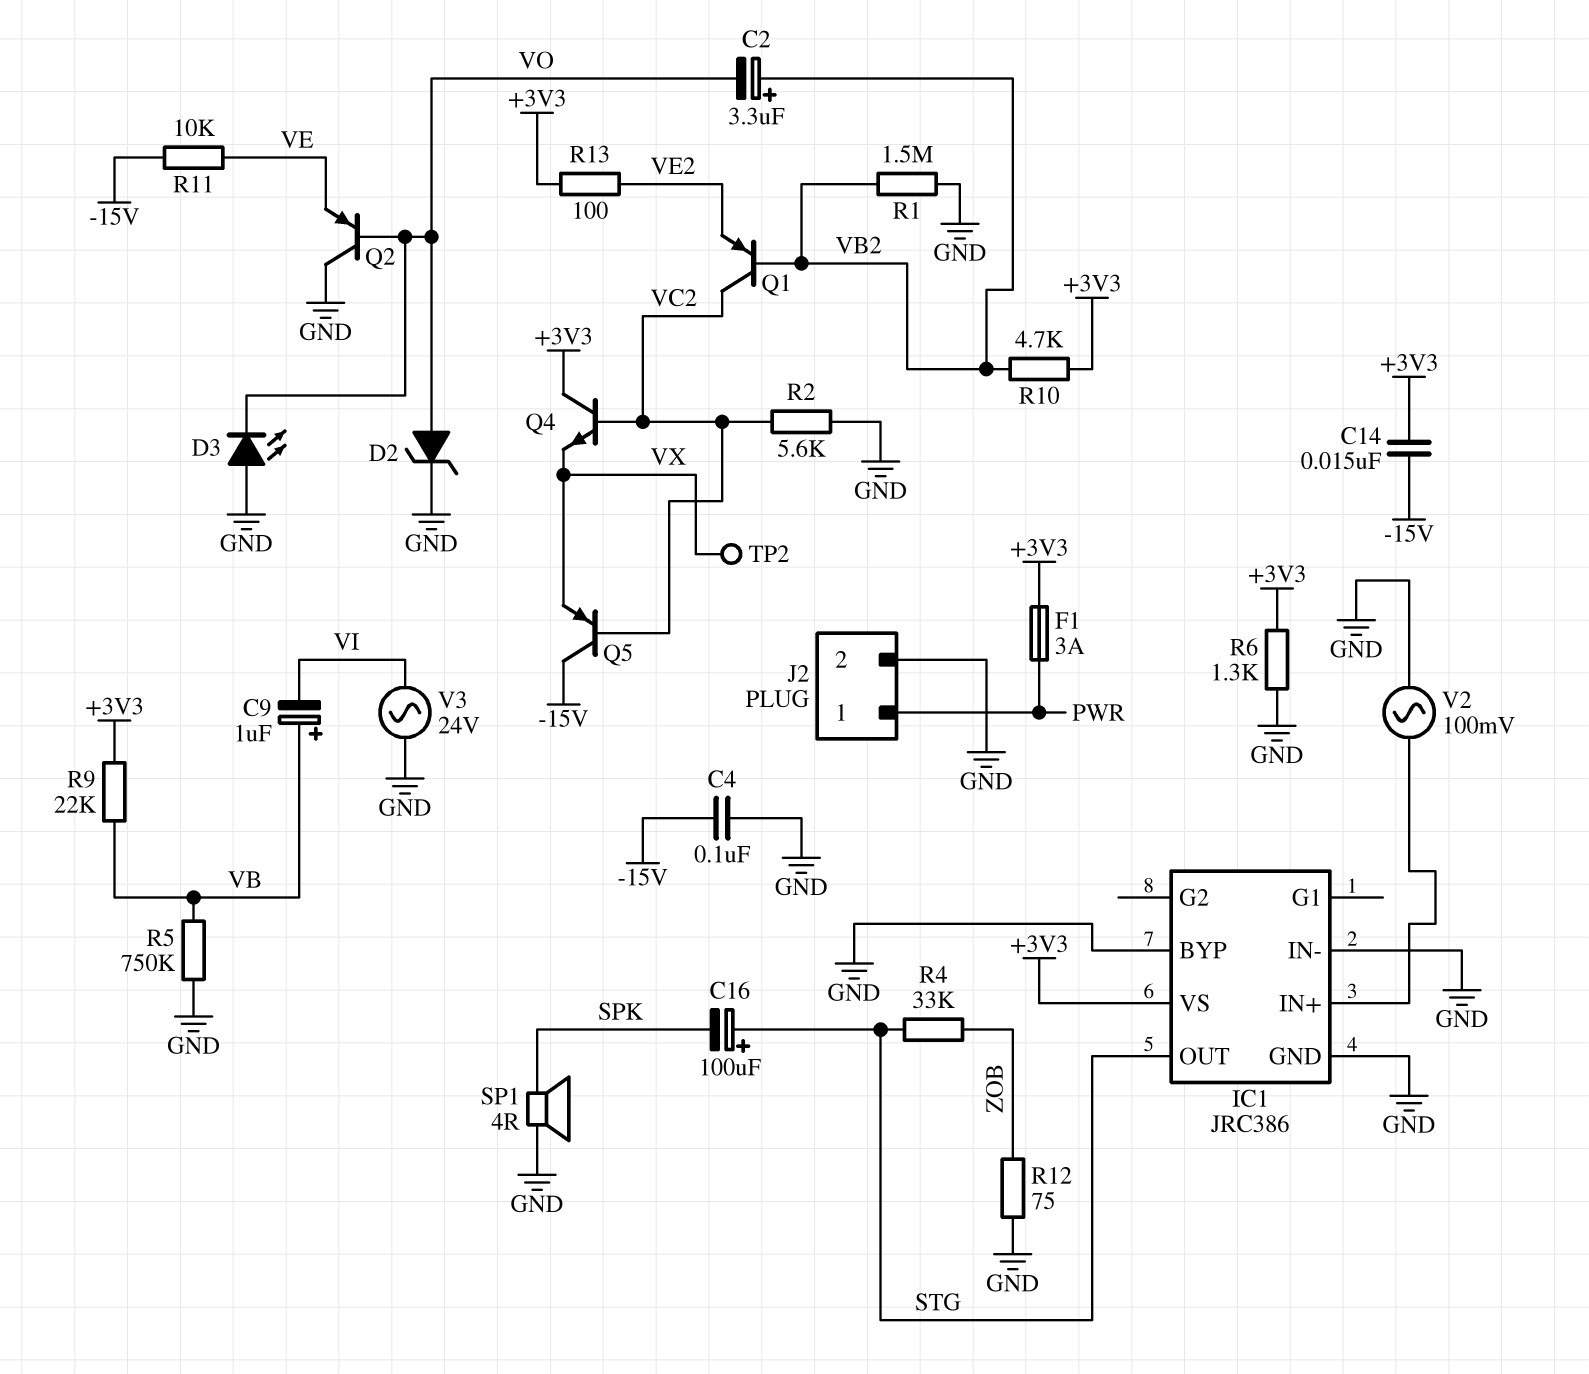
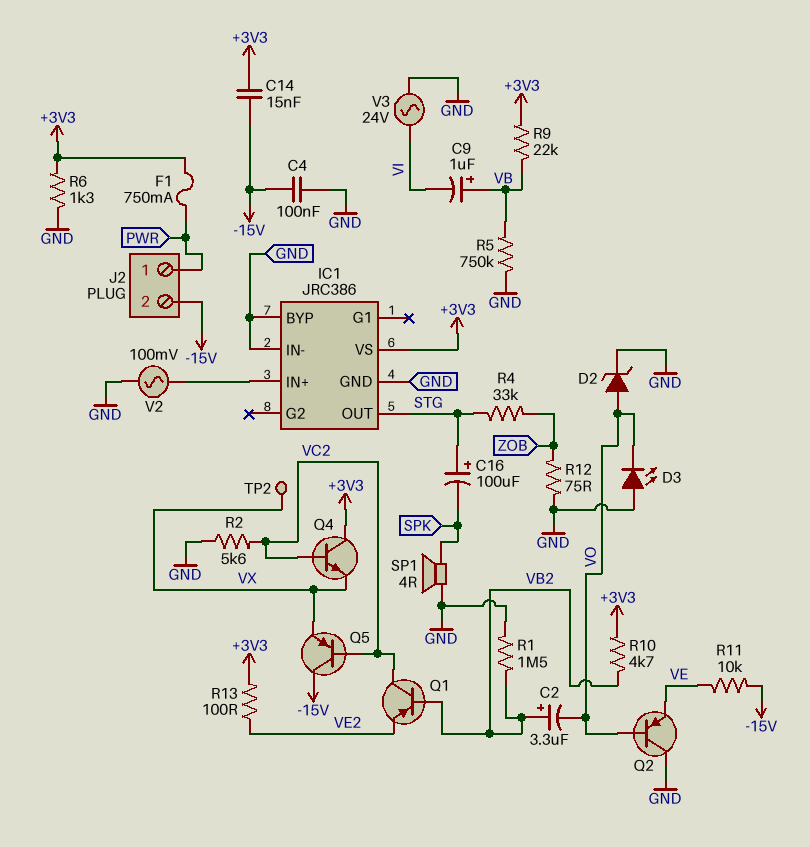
F1: 3A (+3V3, PWR) -> 750mA (+3V3, PWR)
J2 pin 2: GND -> -15V

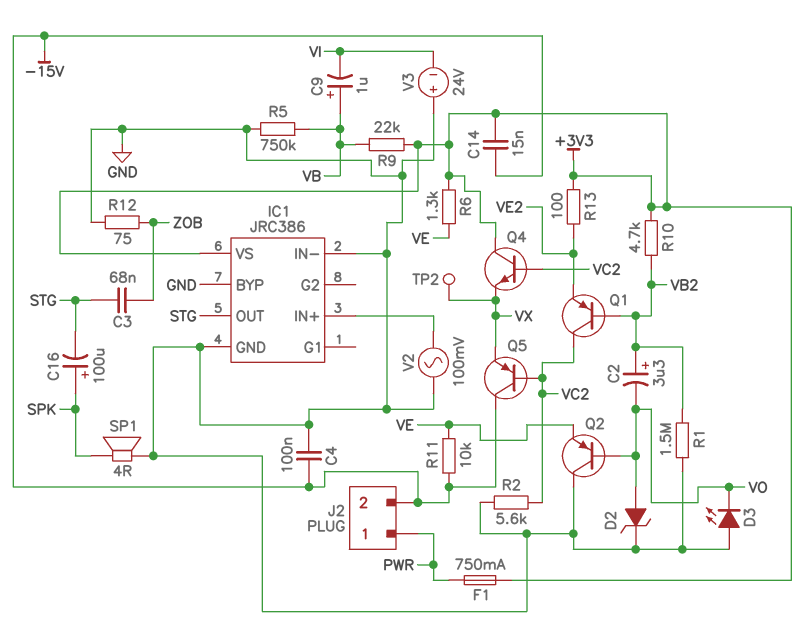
C3: none -> 68nF (STG, ZOB)
C16: 100uF (plus STG, minus SPK) -> 100uF (plus SPK, minus STG)
R4: 33k (STG, ZOB) -> none
R6: 1.3k (+3V3, GND) -> 1.3k (+3V3, VE)
V3: AC 24V (GND, VI) -> 24V (plus GND, minus VI)

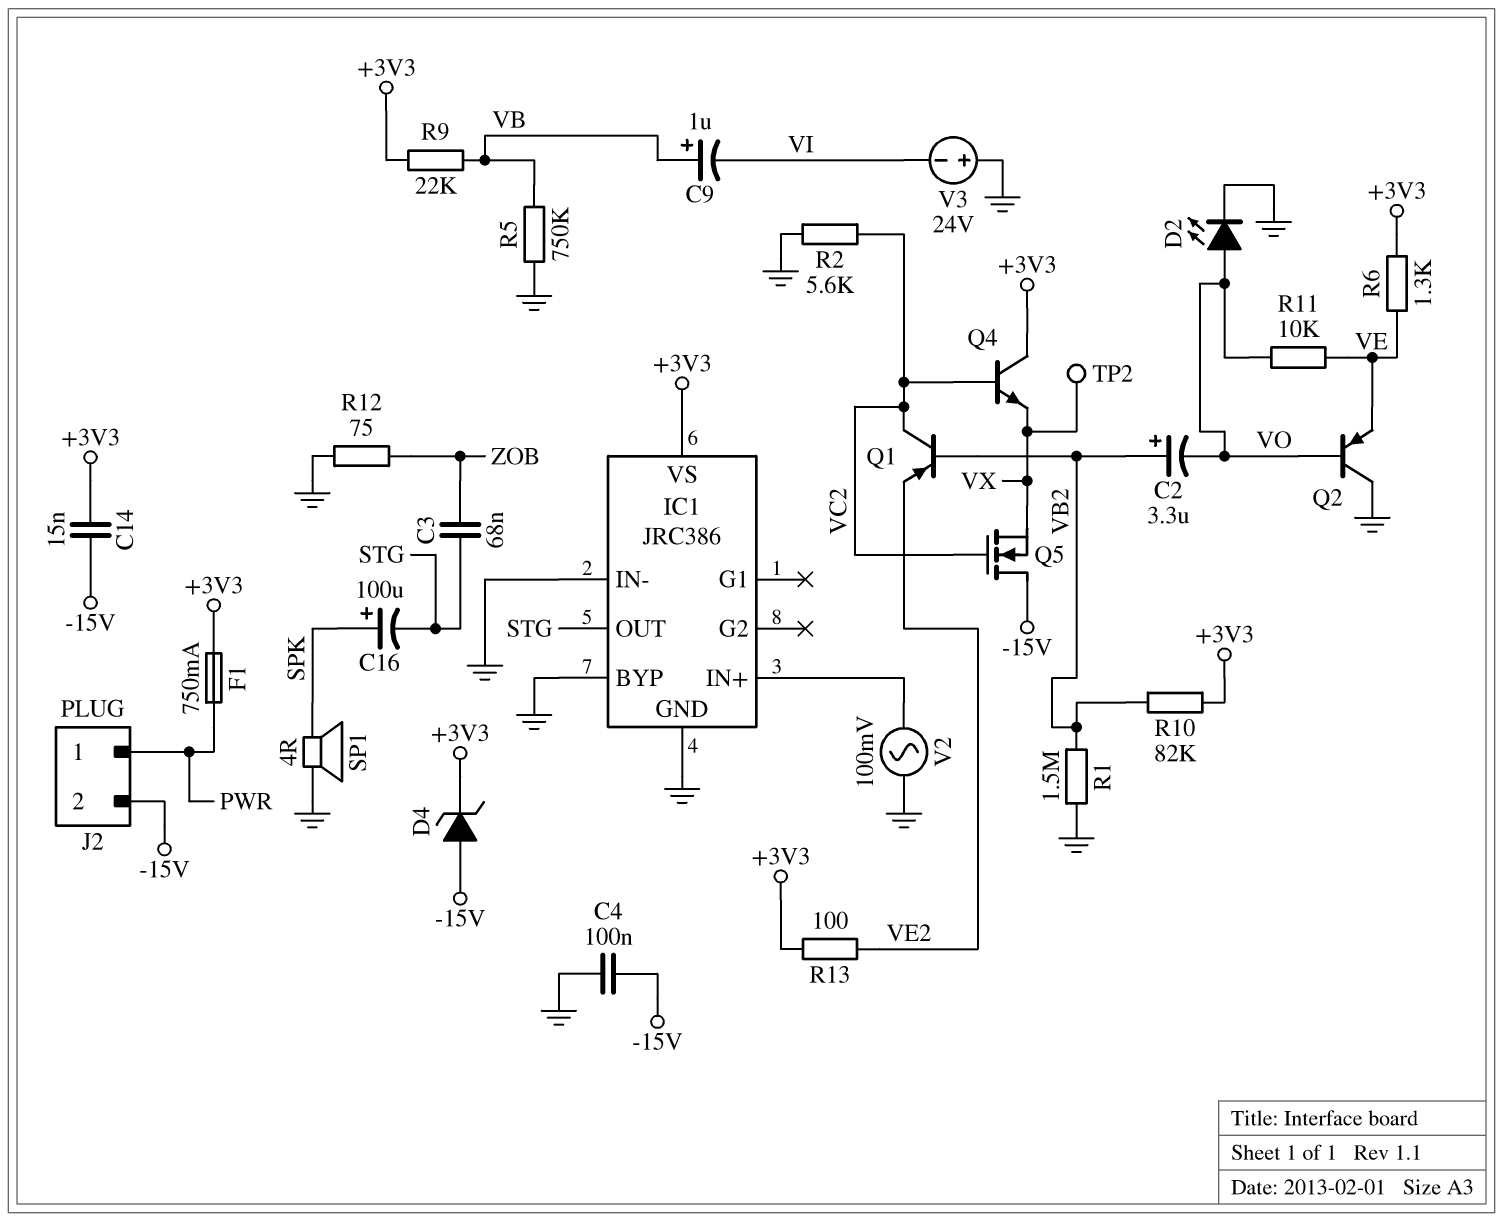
D2: zener (A VO, K GND) -> LED (A VO, K GND)
D3: LED (A GND, K VO) -> none
D4: none -> zener (A -15V, K +3V3)
Q5: PNP (B VC2, C -15V, E VX) -> NMOS (G VC2, D -15V, S VX)
R10: 4.7k (+3V3, VB2) -> 82k (+3V3, VB2)
R11: 10k (-15V, VE) -> 10k (VE, VO)

